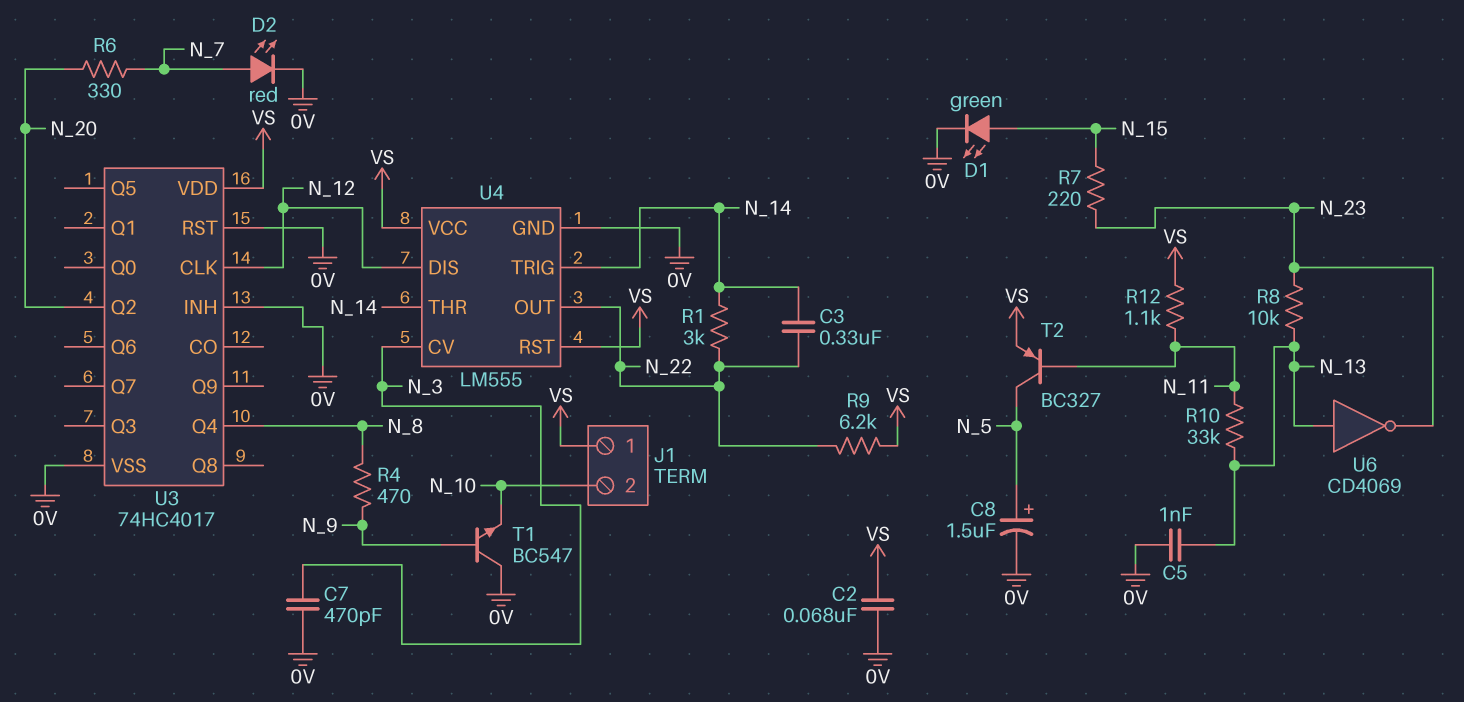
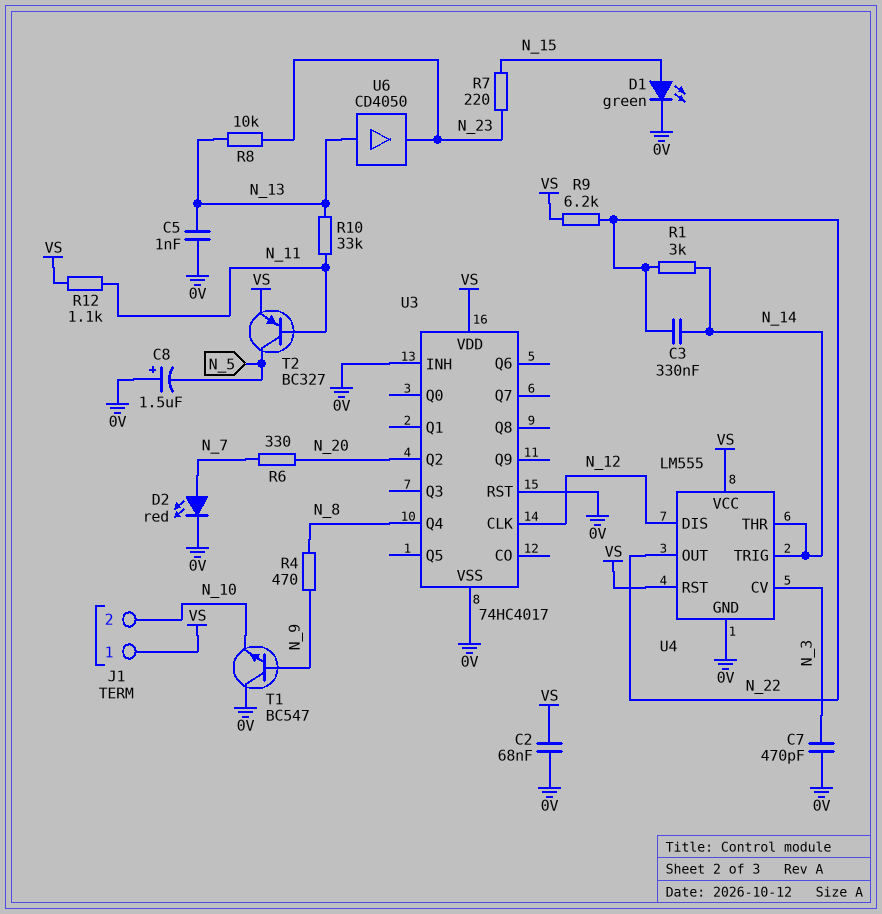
C8: 1.5uF (plus N_5, minus 0V) -> 1.5uF (plus 0V, minus N_5)
U6: NOT CD4069 (in N_13, out N_23) -> buffer CD4050 (in N_13, out N_23)

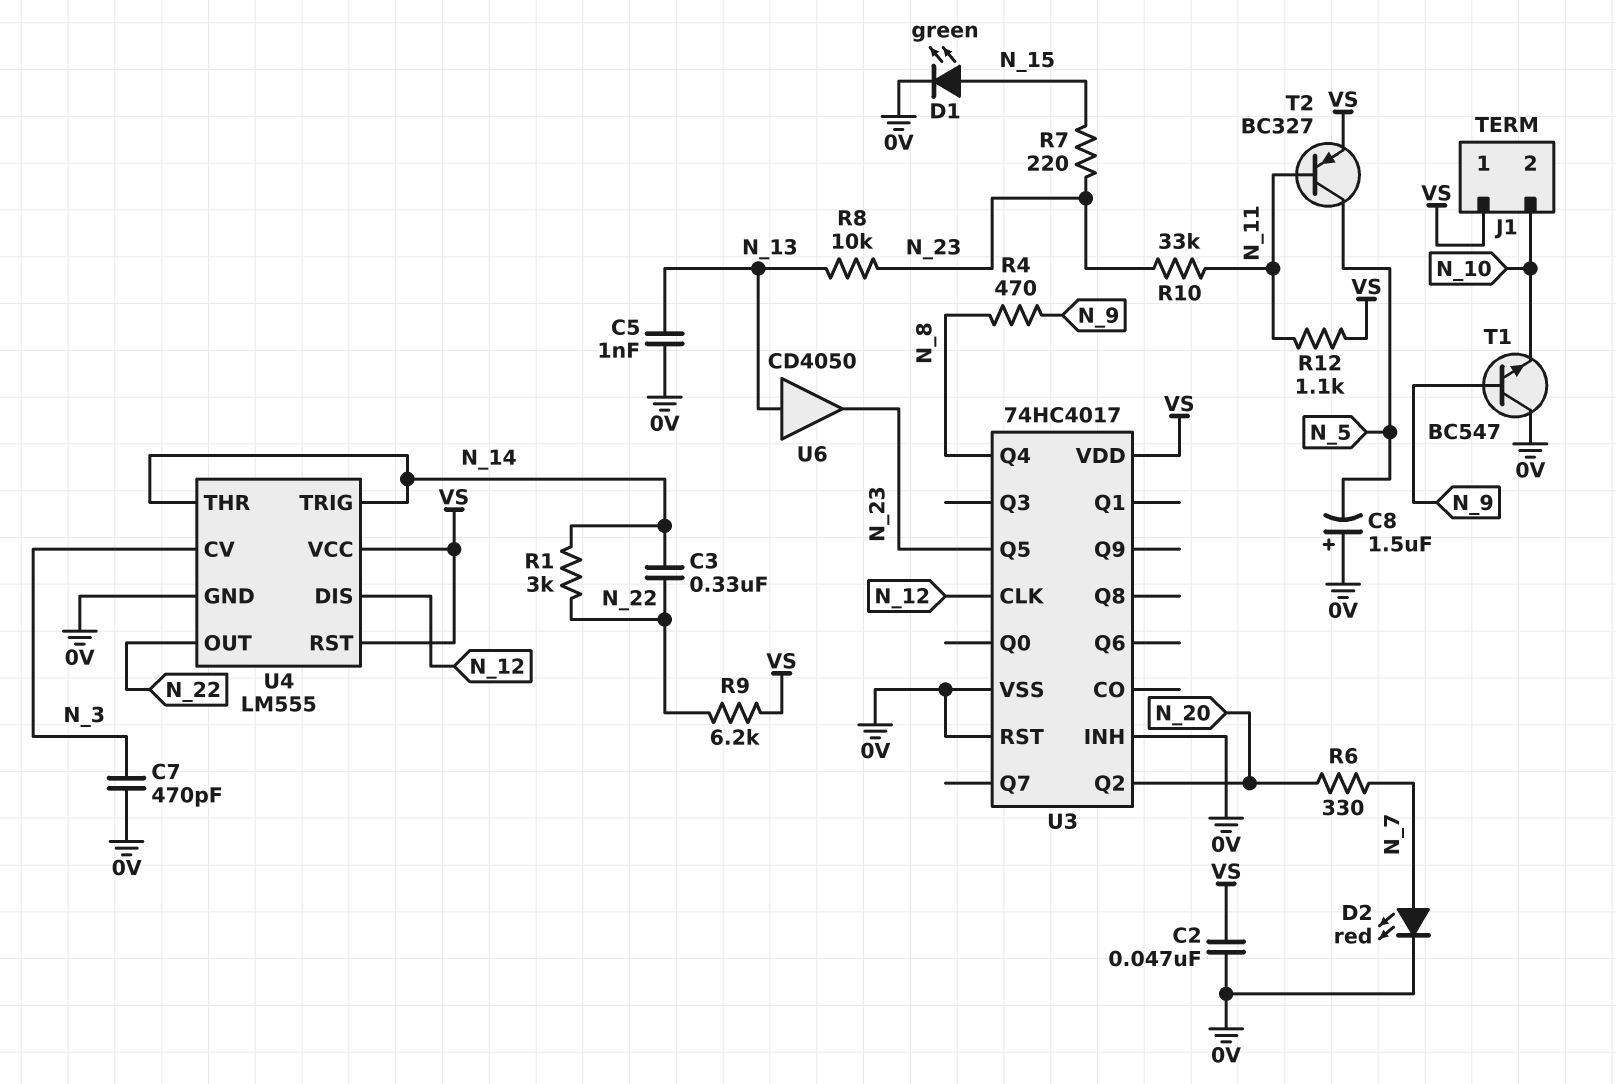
C2: 68nF (0V, VS) -> 47nF (0V, VS)
R10: 33k (N_11, N_13) -> 33k (N_11, N_23)
U3 pin Q5: none -> N_23

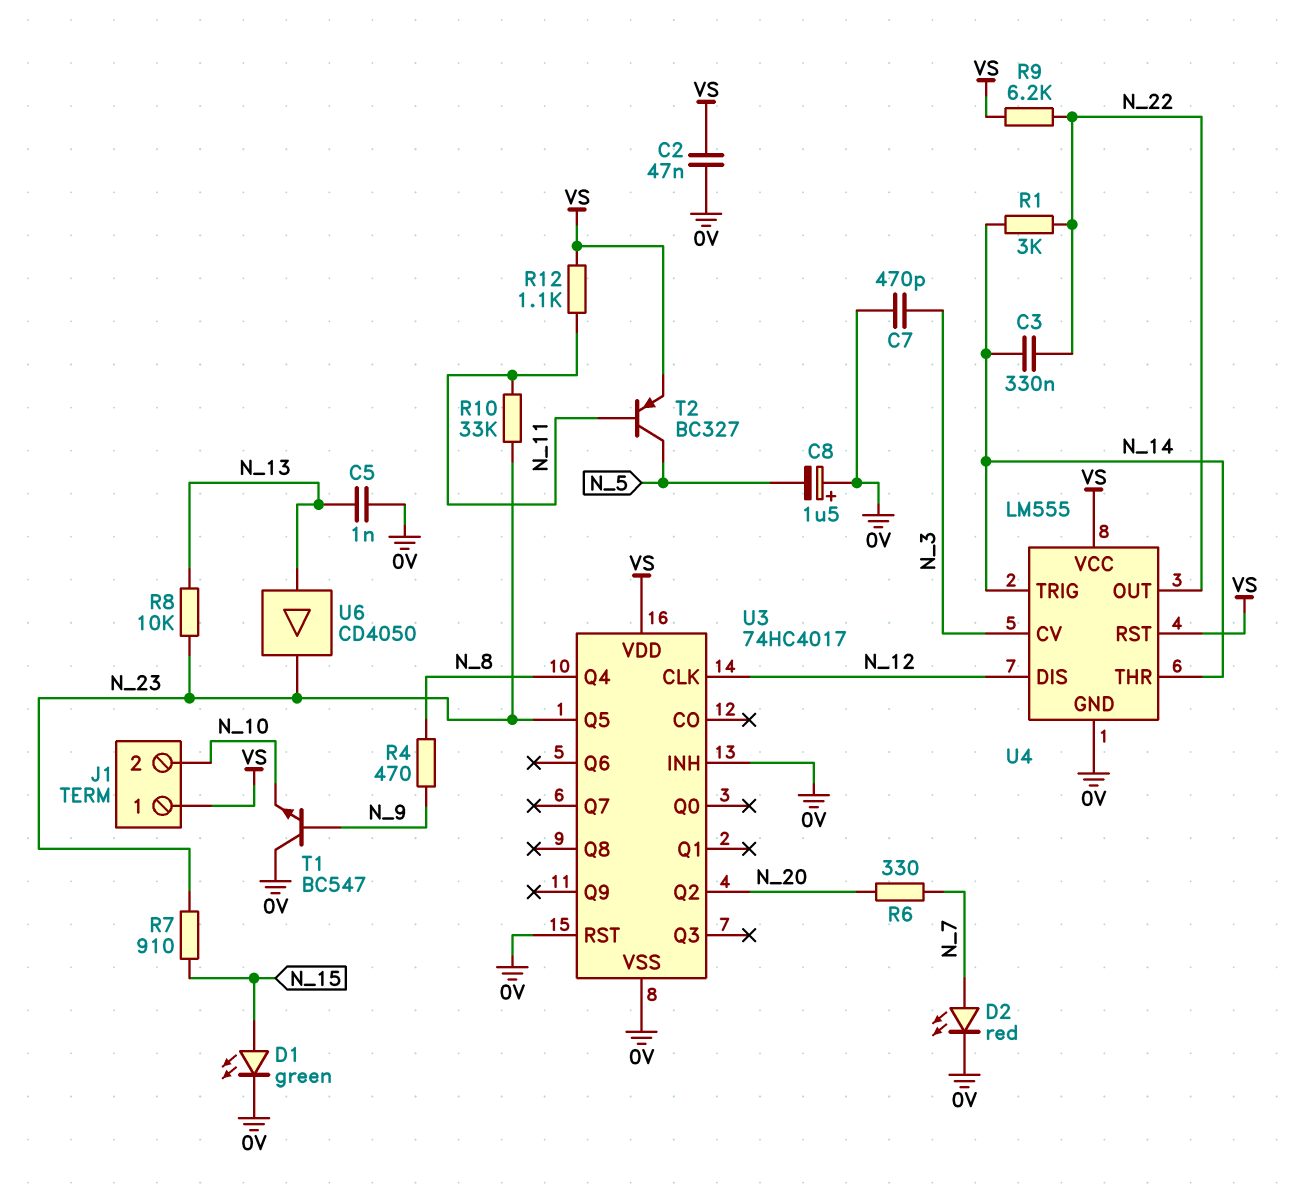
R7: 220 (N_15, N_23) -> 910 (N_15, N_23)

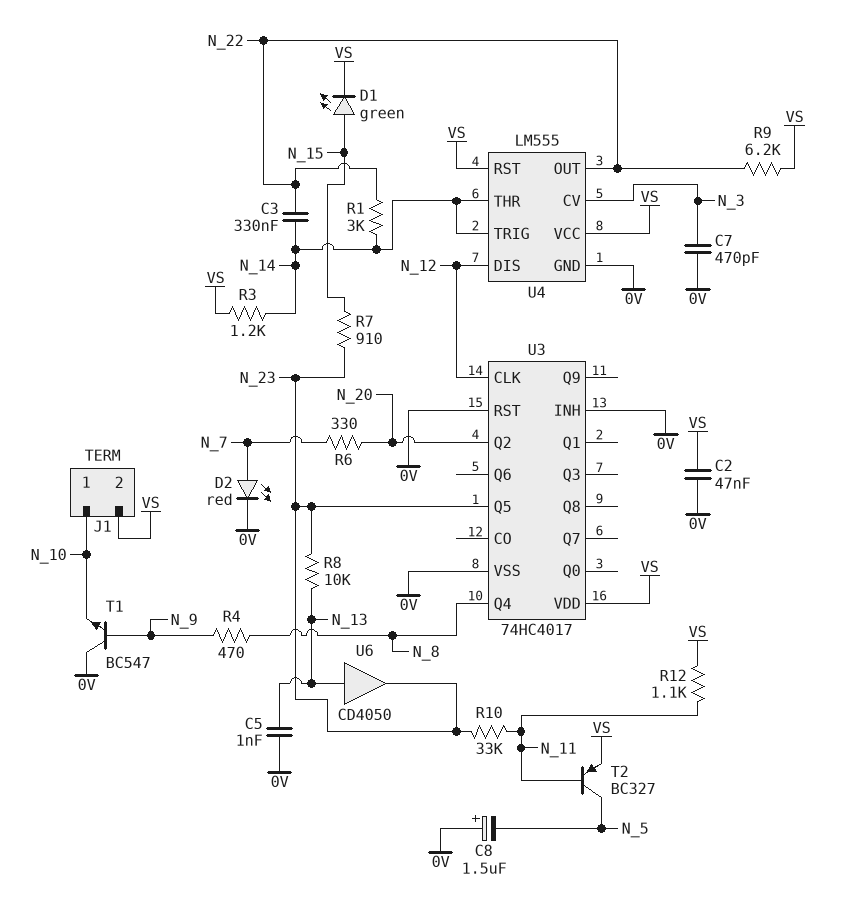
D1: LED green (A N_15, K 0V) -> LED green (A N_15, K VS)
J1 pin 1: VS -> N_10
J1 pin 2: N_10 -> VS
R3: none -> 1.2k (N_14, VS)

